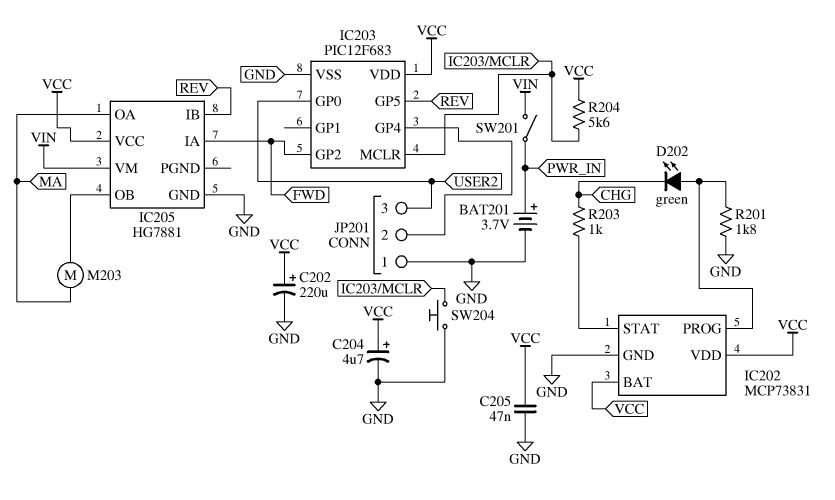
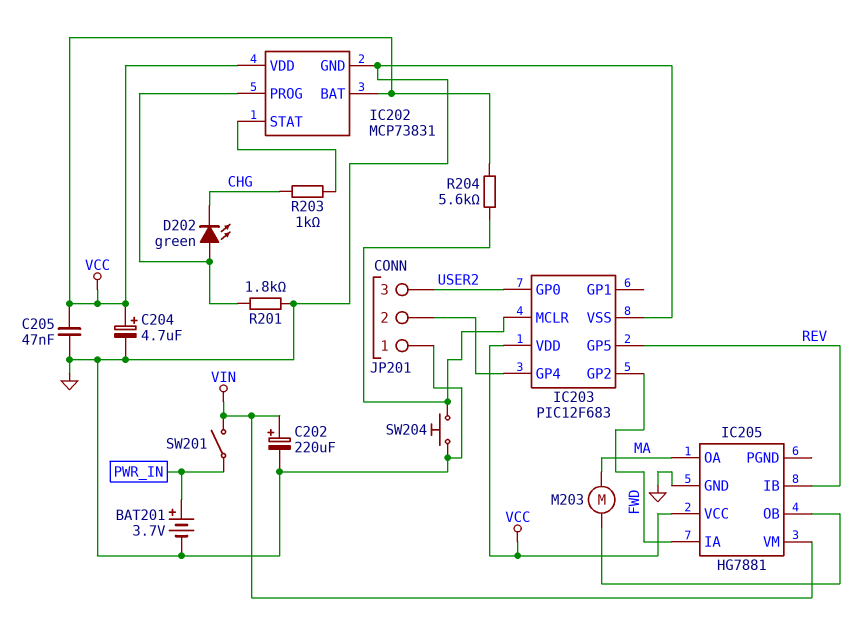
C202: 220uF (plus VCC, minus GND) -> 220uF (plus VIN, minus GND)

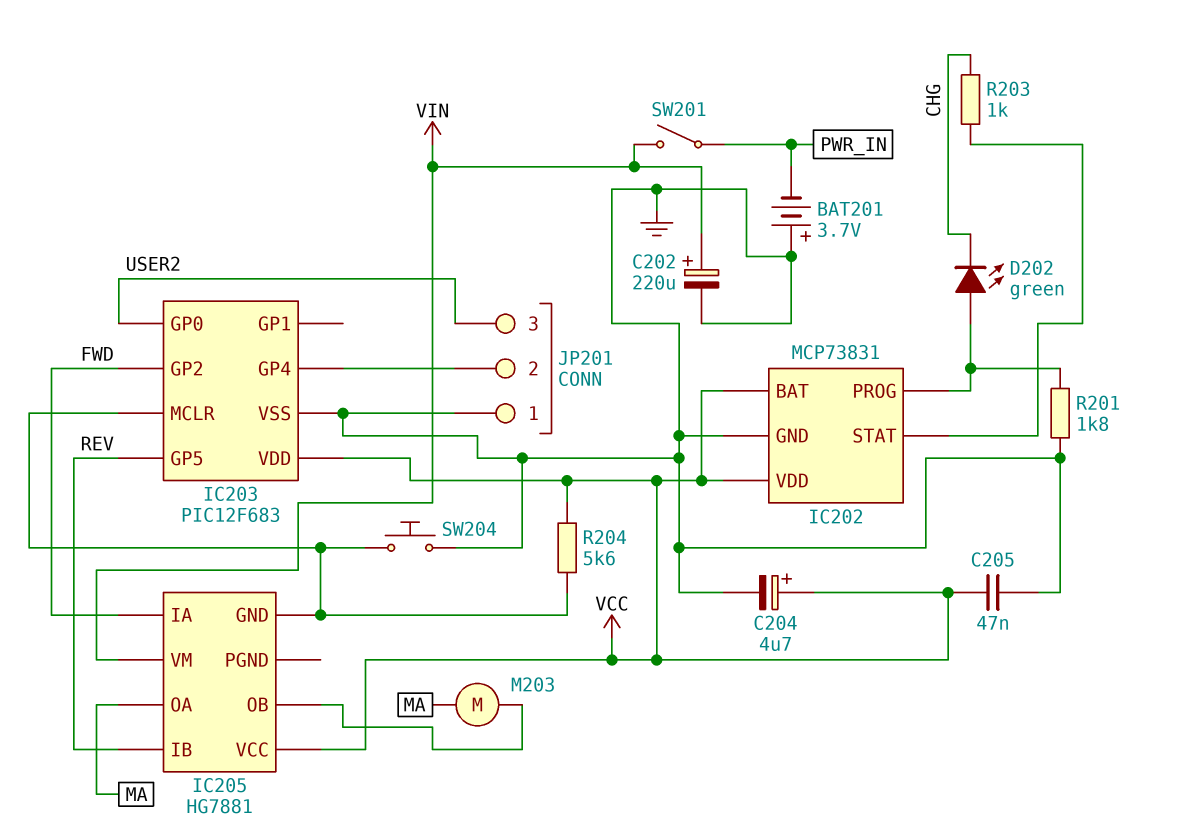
BAT201: 3.7V (plus PWR_IN, minus GND) -> 3.7V (plus GND, minus PWR_IN)
IC205 pin GND: GND -> IC203/MCLR

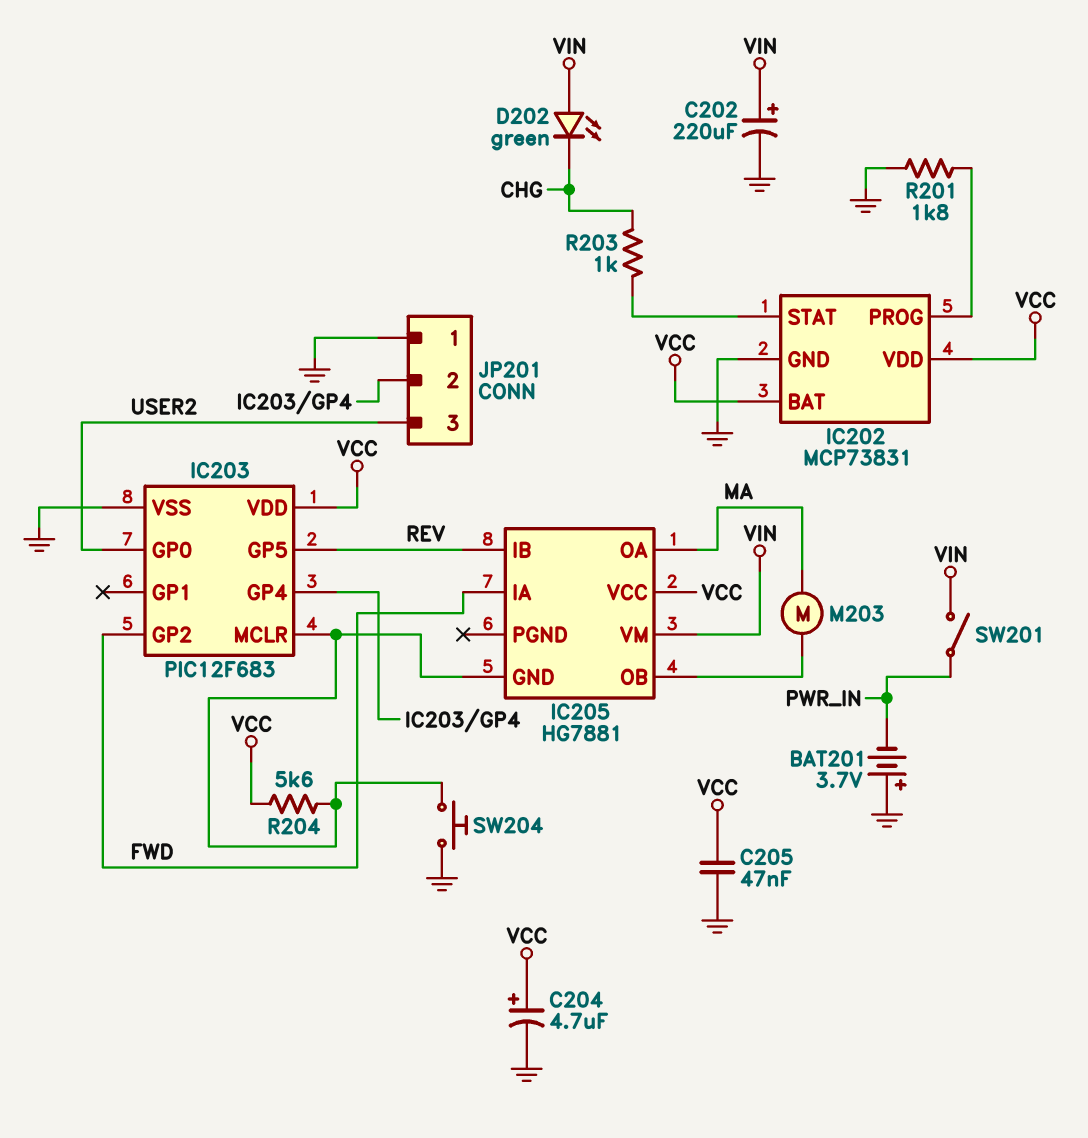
D202: LED green (A IC202/PROG, K CHG) -> LED green (A VIN, K CHG)

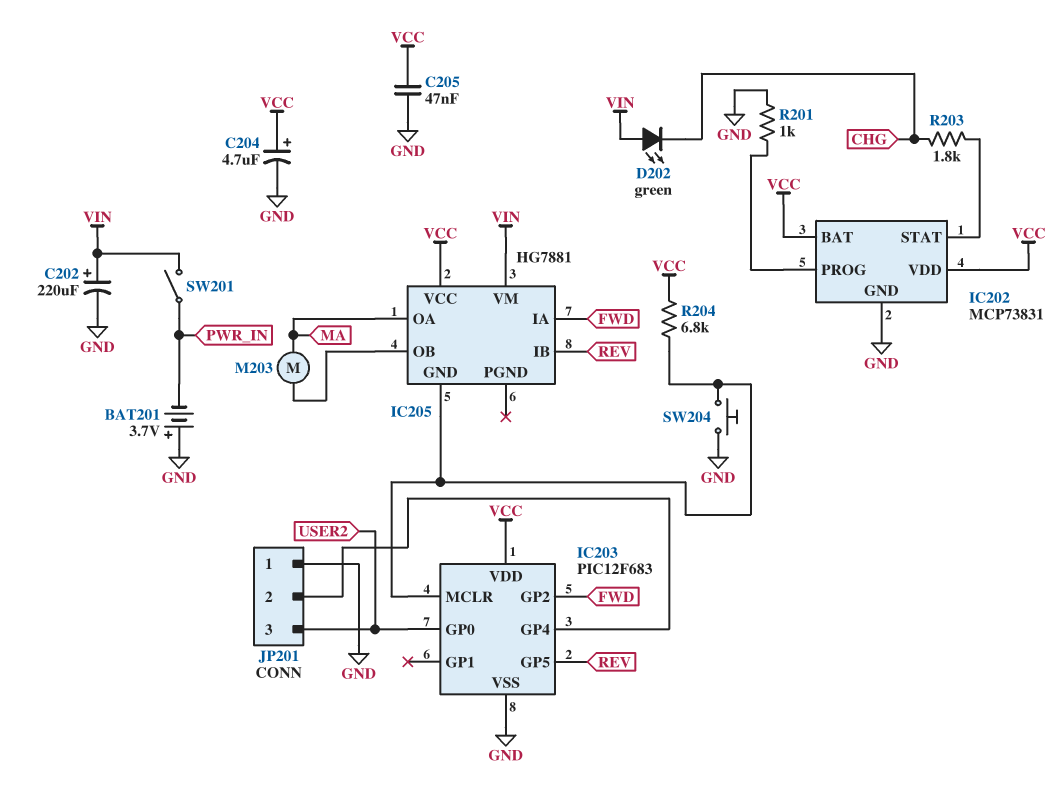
R201: 1.8k (GND, IC202/PROG) -> 1k (GND, IC202/PROG)
R203: 1k (CHG, IC202/STAT) -> 1.8k (CHG, IC202/STAT)
R204: 5.6k (IC203/MCLR, VCC) -> 6.8k (IC203/MCLR, VCC)

